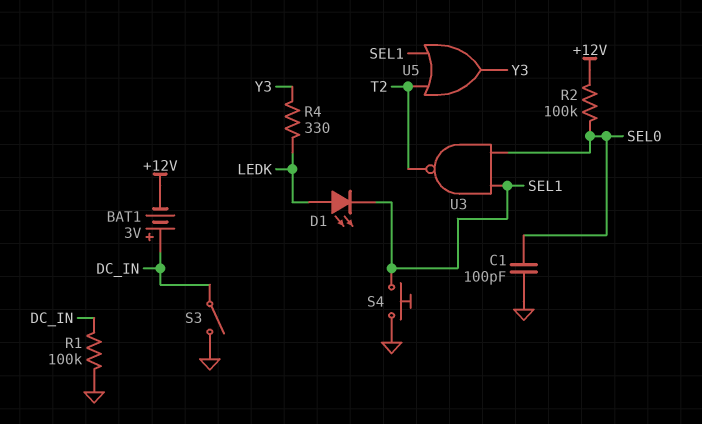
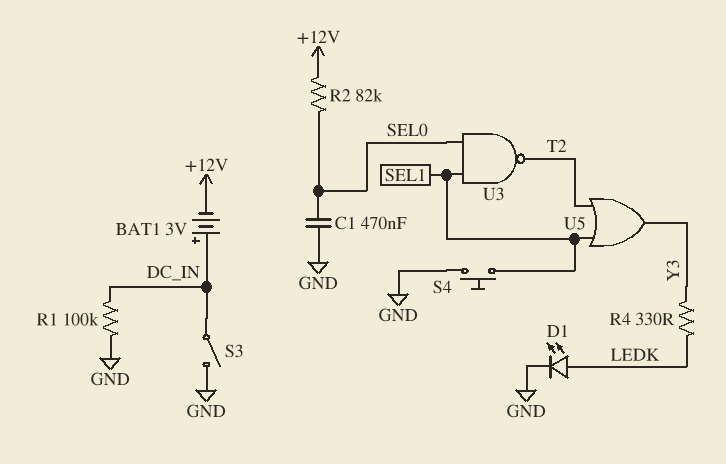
C1: 100pF (GND, SEL0) -> 470nF (GND, SEL0)
D1: LED (A LEDK, K SEL1) -> LED (A LEDK, K GND)
R2: 100k (+12V, SEL0) -> 82k (+12V, SEL0)

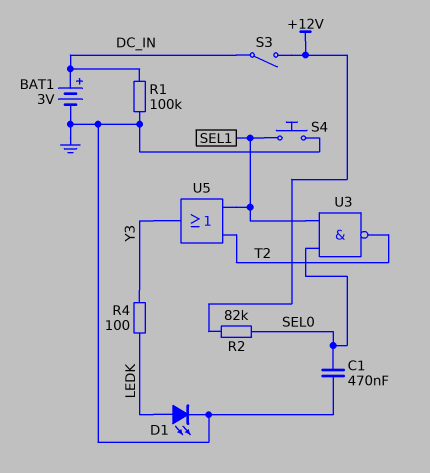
BAT1: 3V (plus DC_IN, minus +12V) -> 3V (plus DC_IN, minus GND)
R4: 330 (LEDK, Y3) -> 100 (LEDK, Y3)
S3: switch (DC_IN, GND) -> switch (+12V, DC_IN)

